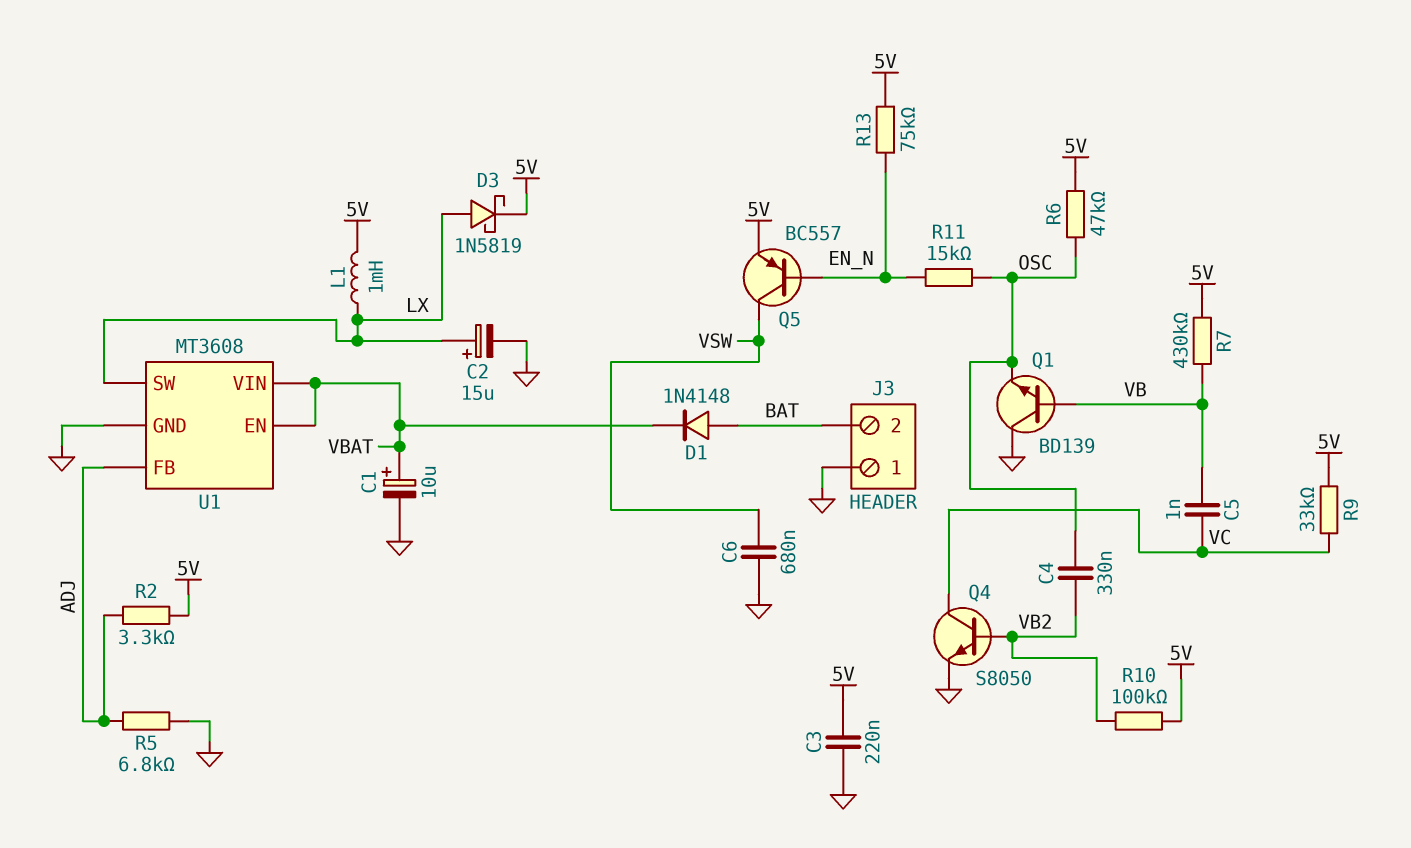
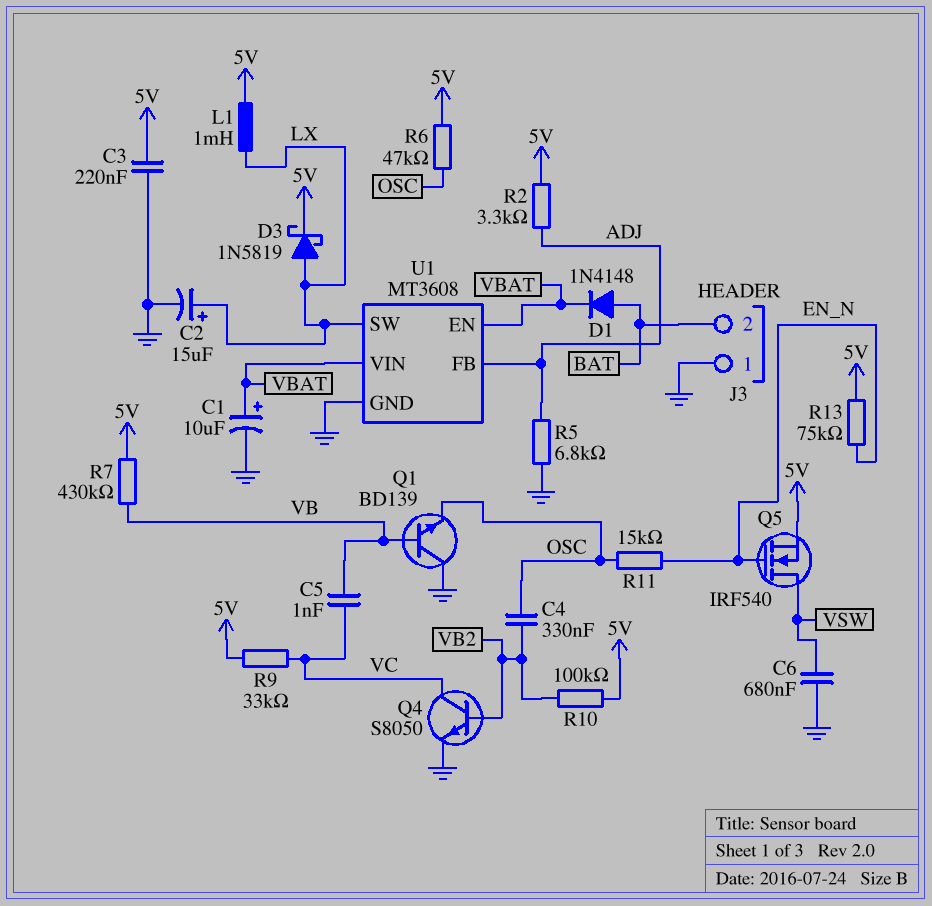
Q5: PNP BC557 (B EN_N, C VSW, E 5V) -> NMOS IRF540 (G EN_N, D VSW, S 5V)

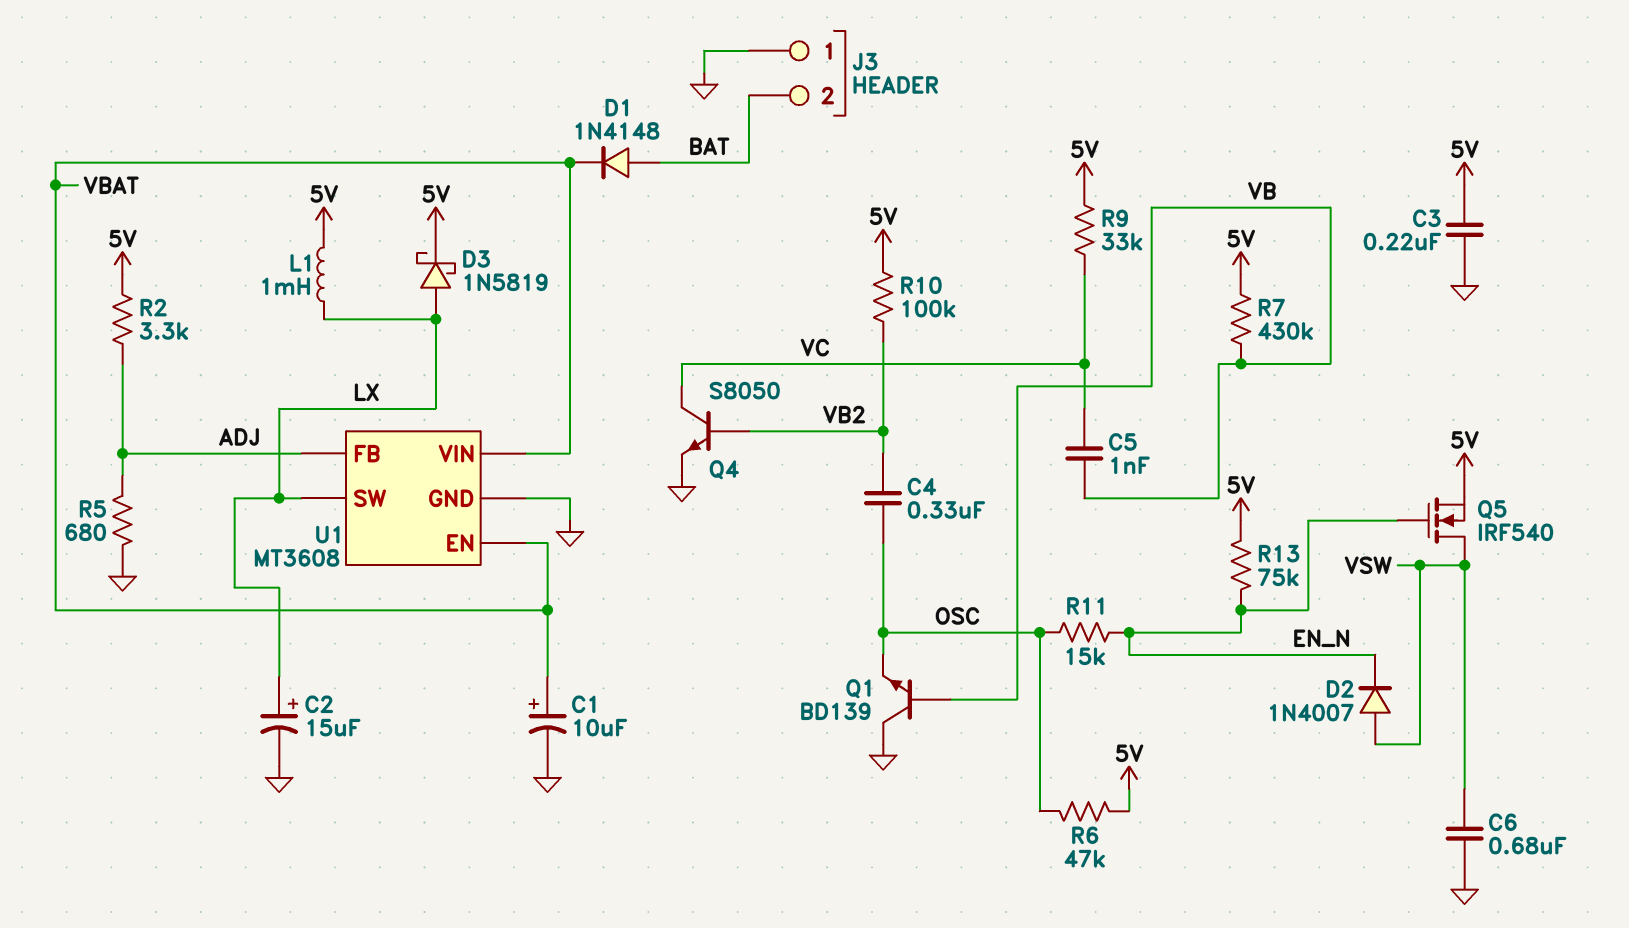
D2: none -> diode 1N4007 (A VSW, K EN_N)
R5: 6.8k (ADJ, GND) -> 680 (ADJ, GND)

